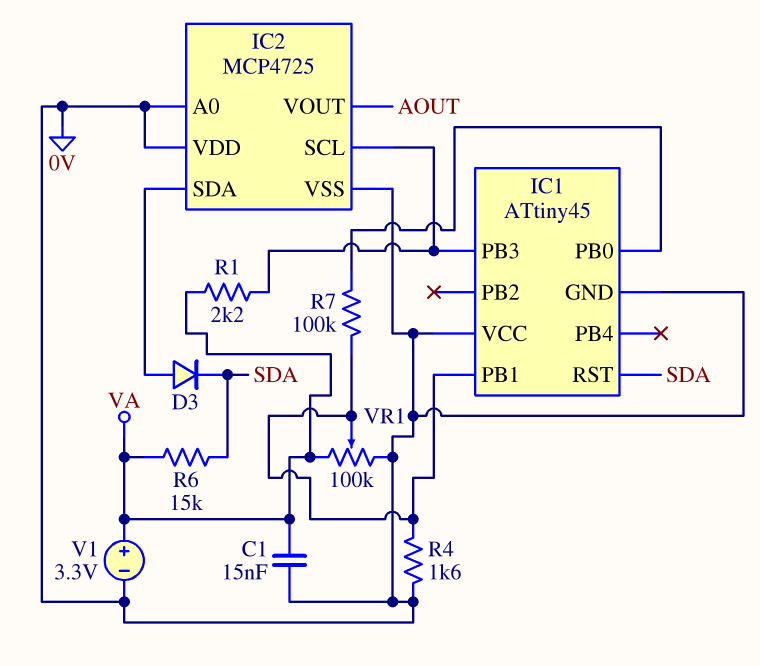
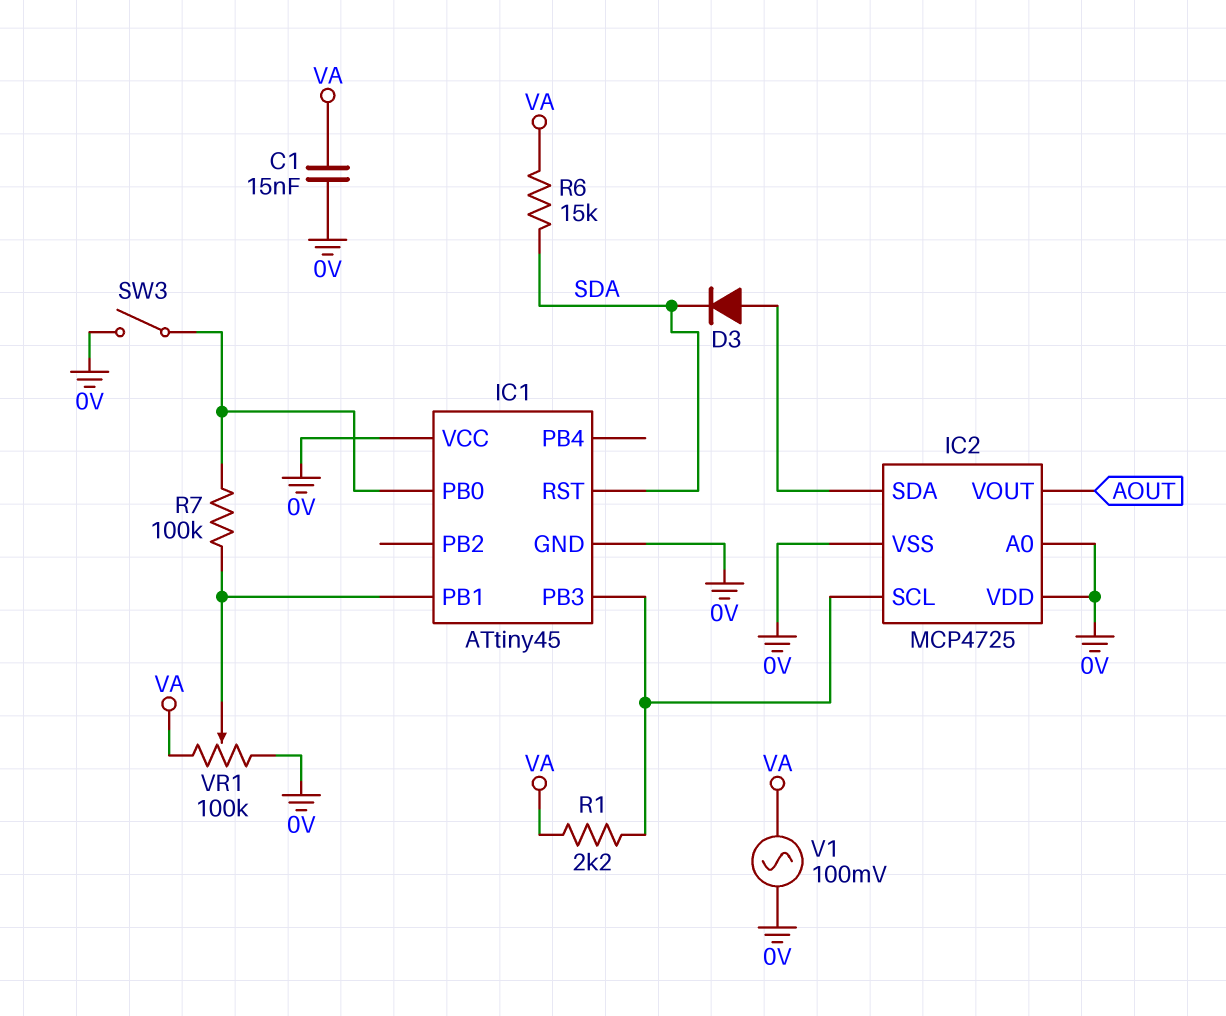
R4: 1.6k (0V, IC1/PB1) -> none
SW3: none -> switch (0V, IC1/PB0)
V1: 3.3V (plus VA, minus 0V) -> AC 100mV (0V, VA)

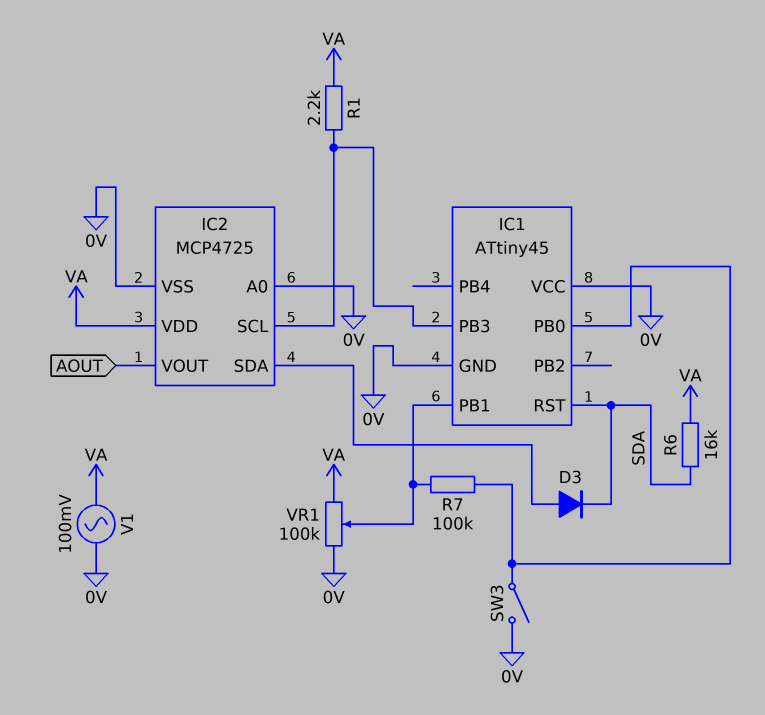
C1: 15nF (0V, VA) -> none
IC2 pin VDD: 0V -> VA
R6: 15k (SDA, VA) -> 16k (SDA, VA)

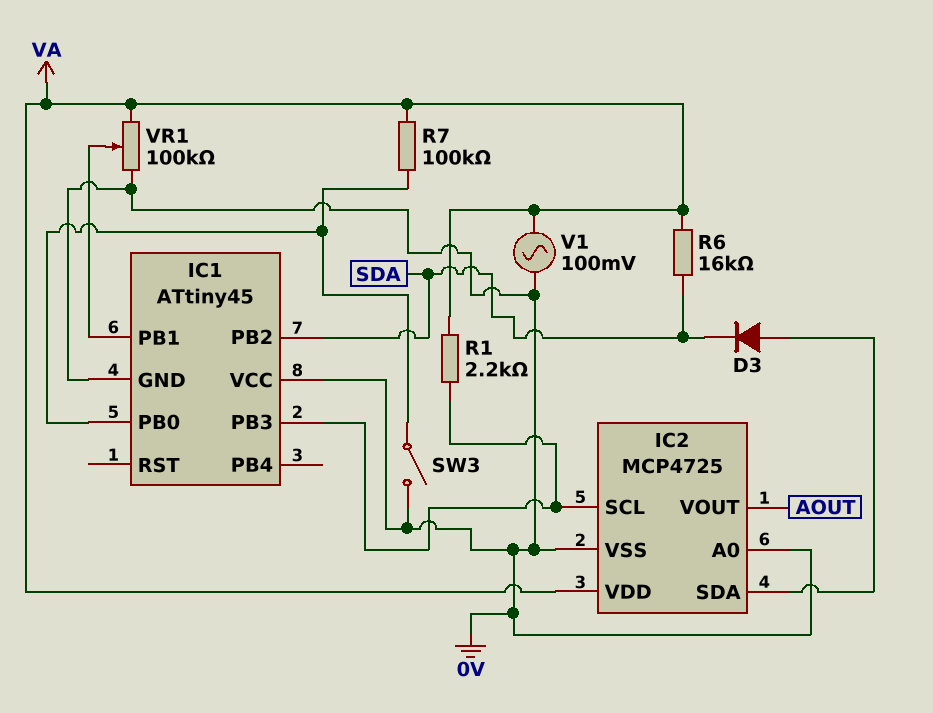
IC1 pin PB2: none -> SDA
IC1 pin RST: SDA -> none
R7: 100k (IC1/PB0, IC1/PB1) -> 100k (IC1/PB0, VA)

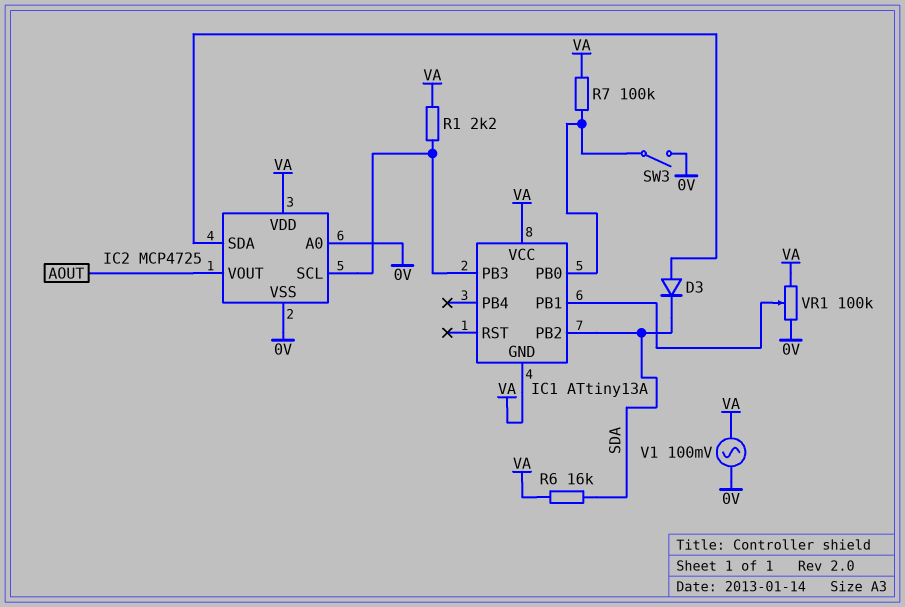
IC1: ATtiny45 -> ATtiny13A
IC1 pin GND: 0V -> VA
IC1 pin VCC: 0V -> VA

